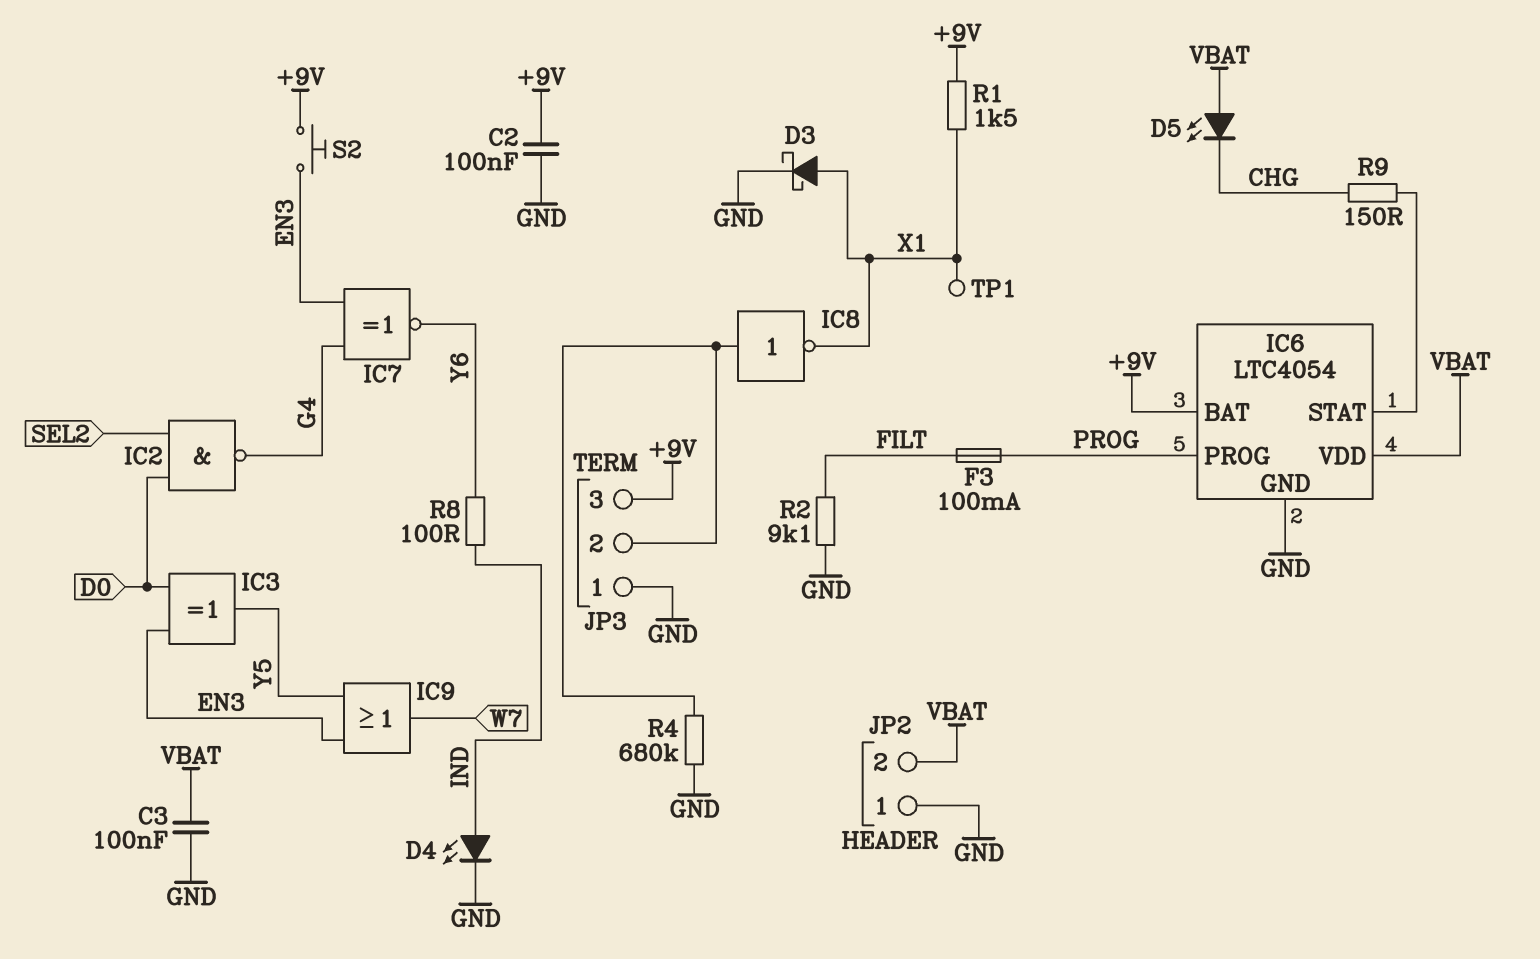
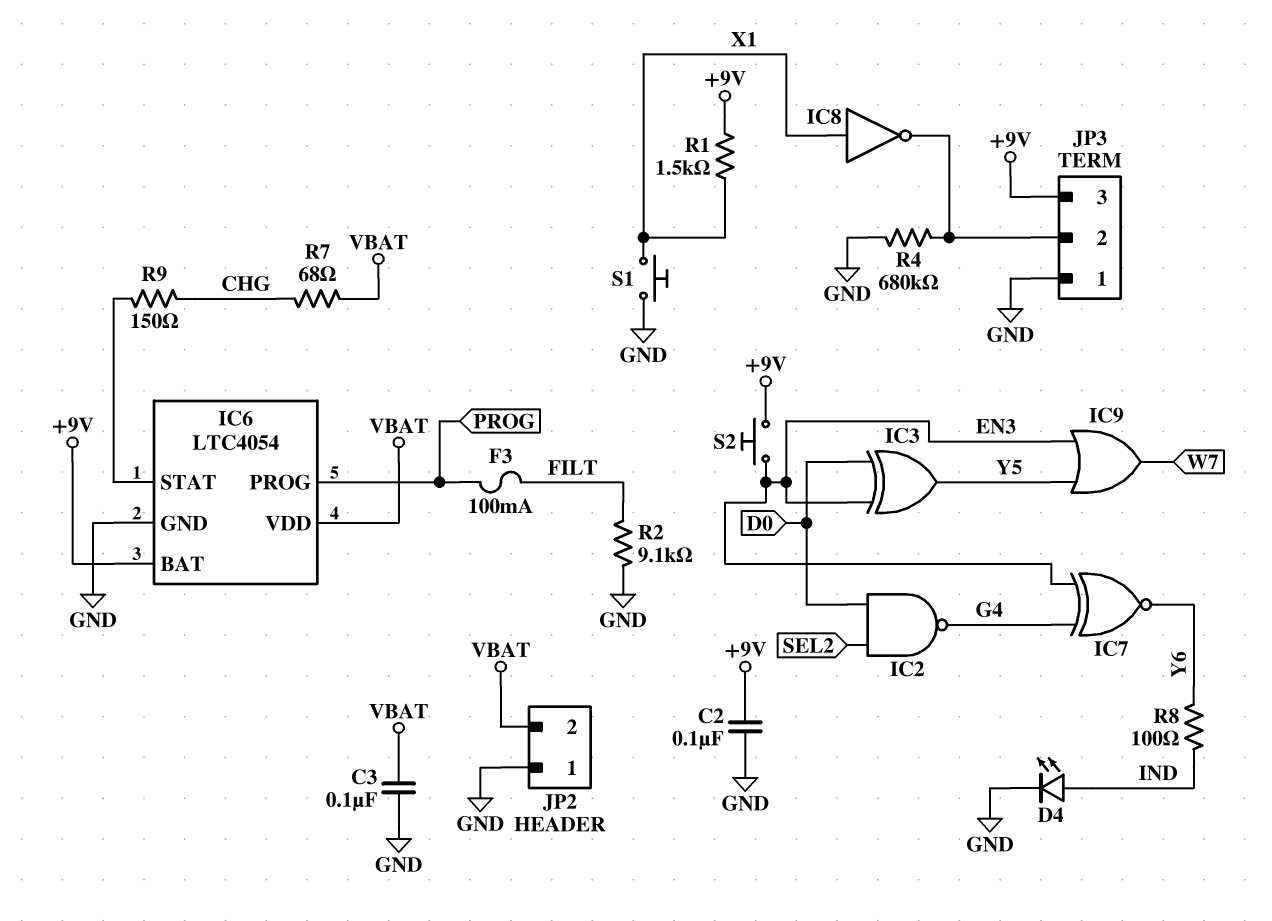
D3: schottky (A X1, K GND) -> none
D5: LED (A VBAT, K CHG) -> none
IC8: NOT (in JP3/2, out X1) -> NOT (in X1, out JP3/2)
R7: none -> 68 (CHG, VBAT)
S1: none -> button (GND, X1)
TP1: test point (X1) -> none

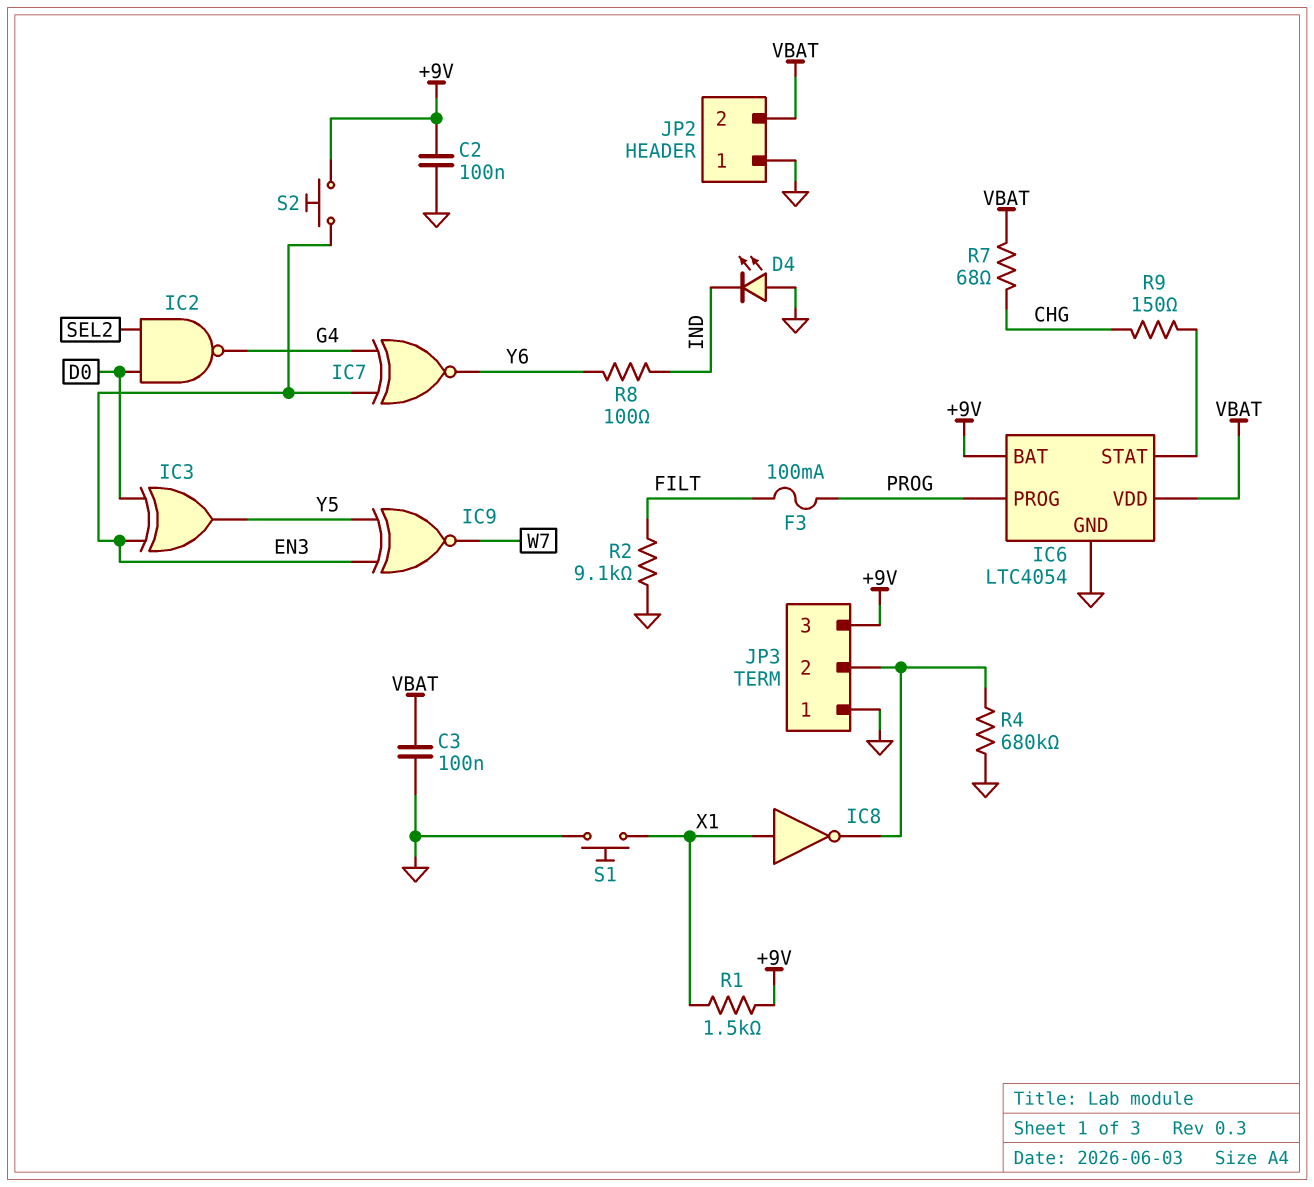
D4: LED (A IND, K GND) -> LED (A GND, K IND)
IC9: OR (in EN3, in Y5, out W7) -> XNOR (in EN3, in Y5, out W7)

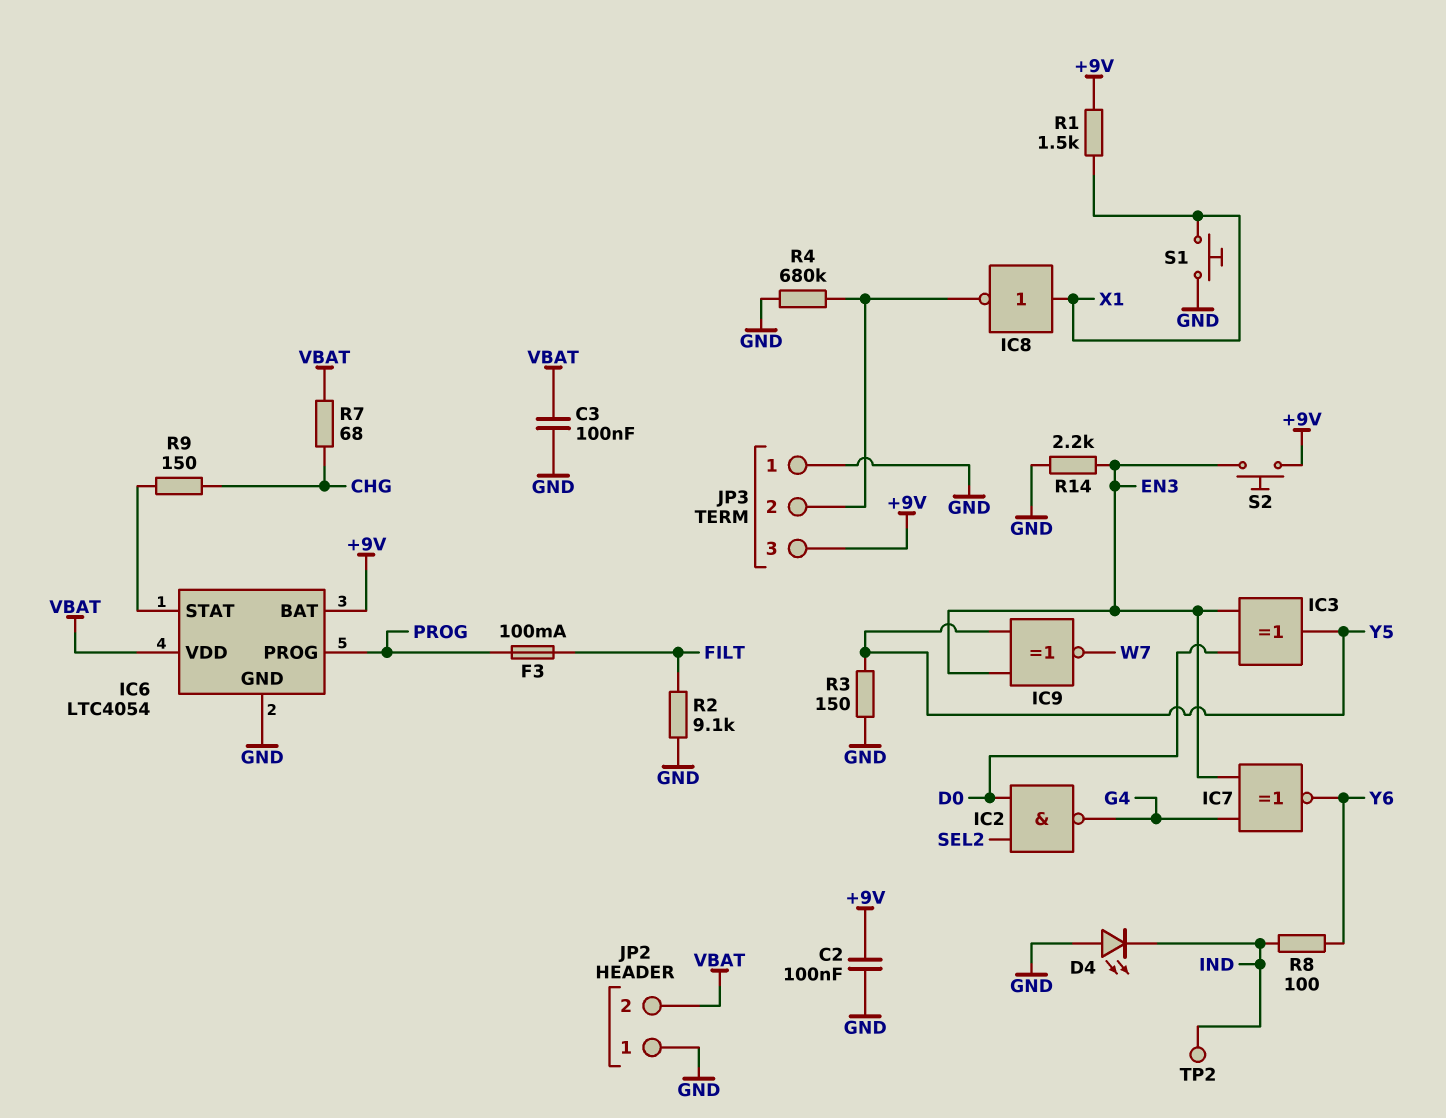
R3: none -> 150 (GND, Y5)
R14: none -> 2.2k (EN3, GND)
TP2: none -> test point (IND)

